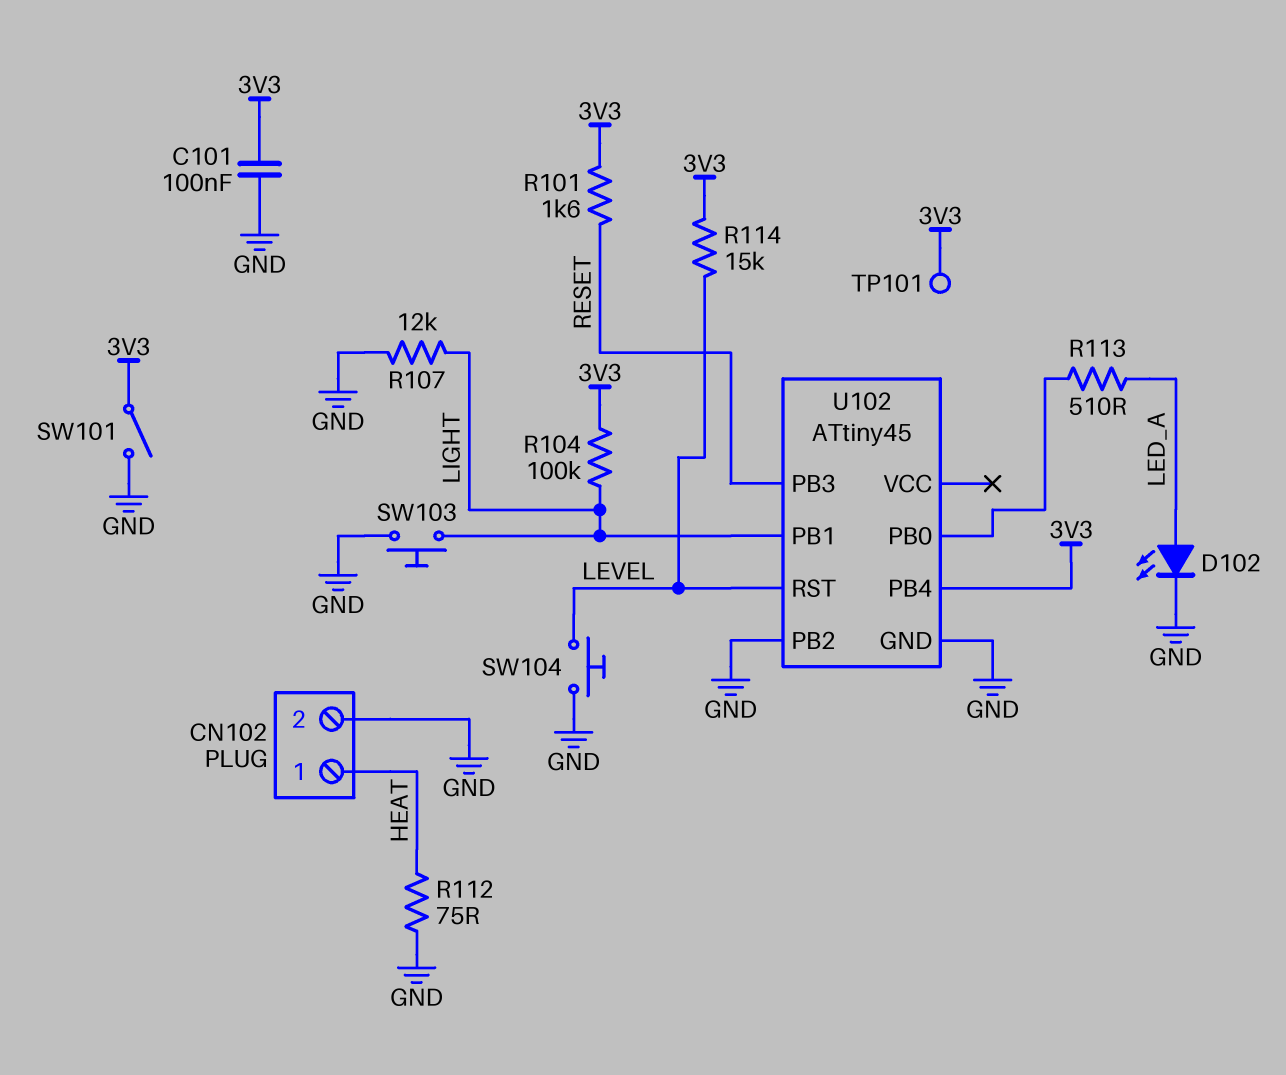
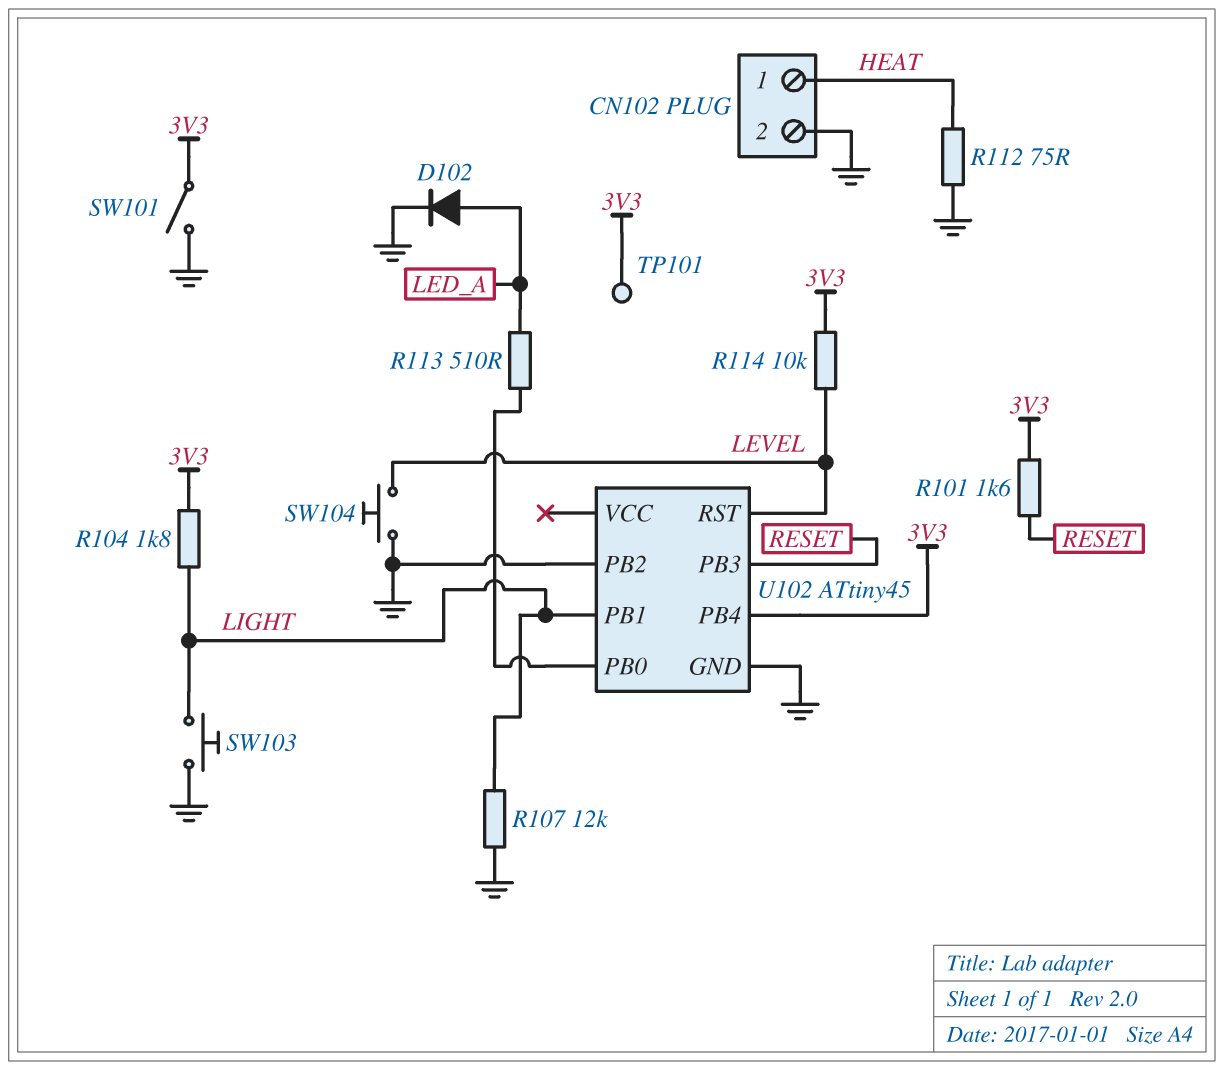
C101: 100nF (3V3, GND) -> none
D102: LED (A LED_A, K GND) -> diode (A LED_A, K GND)
R104: 100k (3V3, LIGHT) -> 1.8k (3V3, LIGHT)
R114: 15k (3V3, LEVEL) -> 10k (3V3, LEVEL)

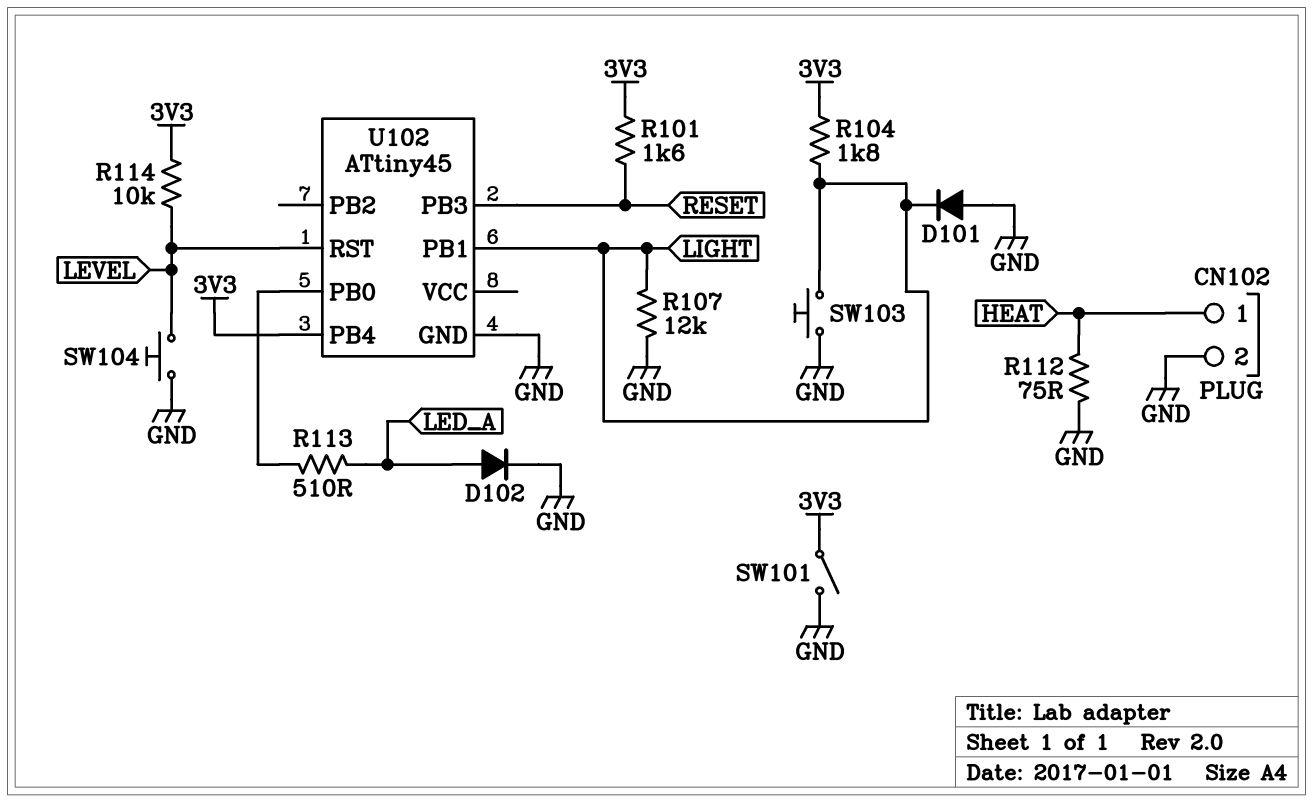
D101: none -> diode (A GND, K LIGHT)
TP101: test point (3V3) -> none
U102 pin PB2: GND -> none

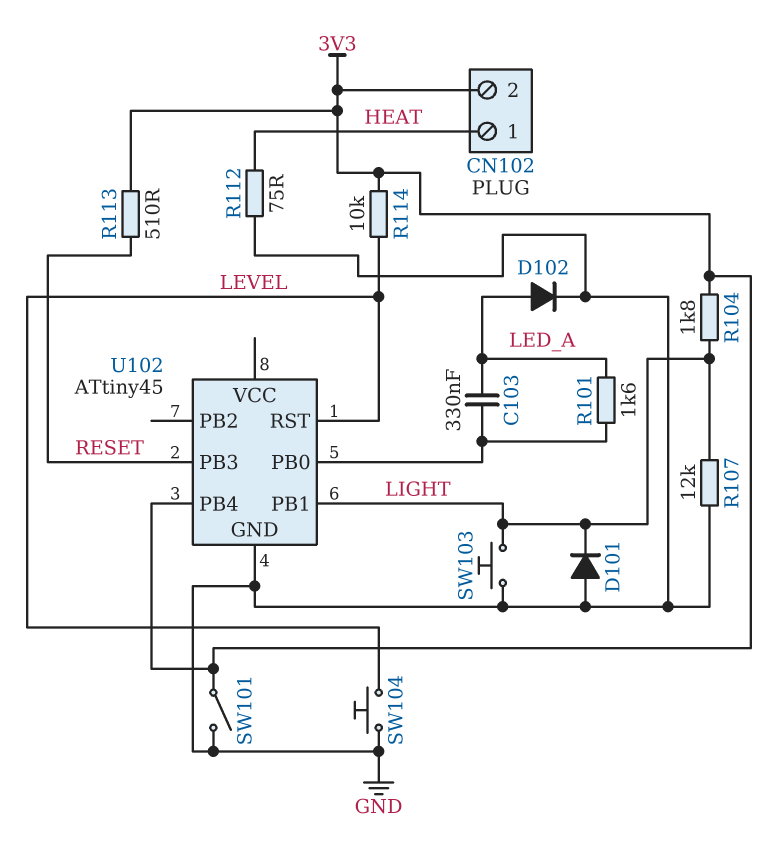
C103: none -> 330nF (LED_A, U102/PB0)
CN102 pin 2: GND -> 3V3
R101: 1.6k (3V3, RESET) -> 1.6k (LED_A, U102/PB0)
R113: 510 (LED_A, U102/PB0) -> 510 (3V3, RESET)

